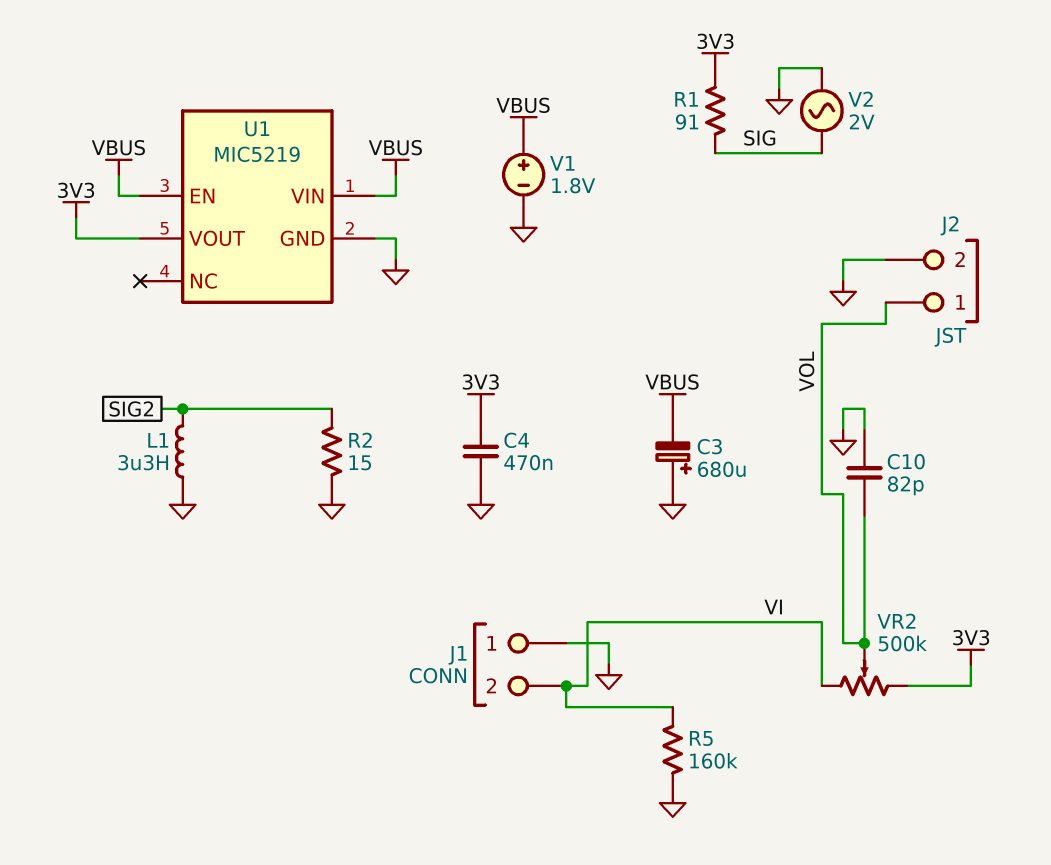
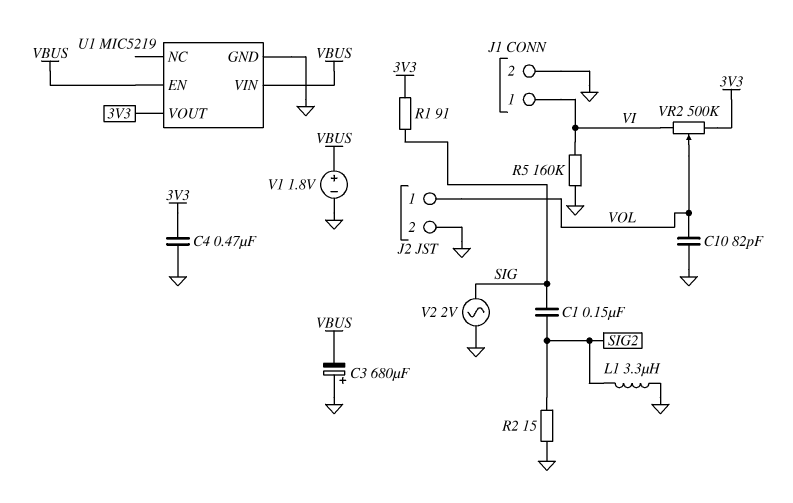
C1: none -> 150nF (SIG, SIG2)
J1 pin 1: GND -> VI
J1 pin 2: VI -> GND

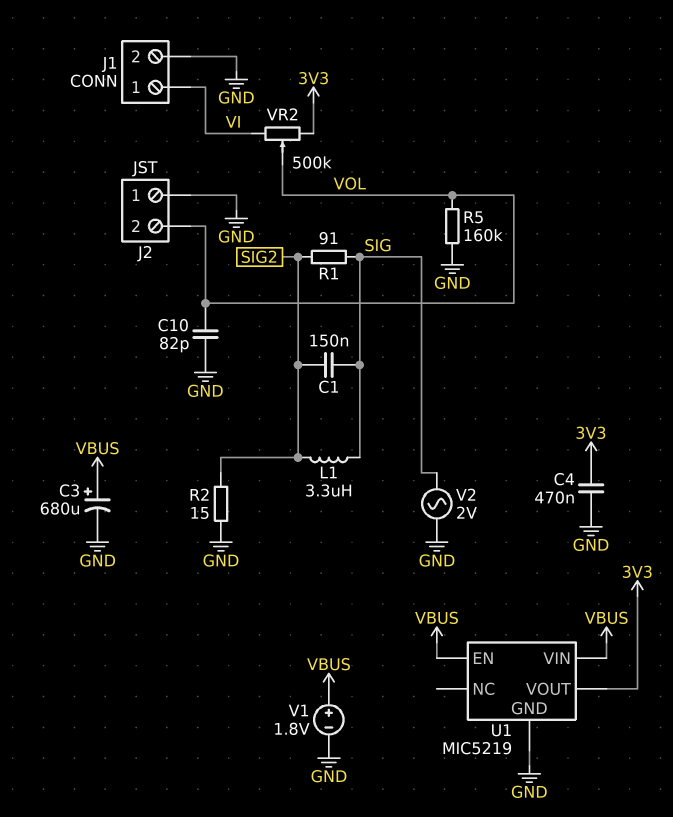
C3: 680uF (plus GND, minus VBUS) -> 680uF (plus VBUS, minus GND)
J2 pin 1: VOL -> GND
J2 pin 2: GND -> VOL
L1: 3.3uH (GND, SIG2) -> 3.3uH (SIG, SIG2)
R1: 91 (3V3, SIG) -> 91 (SIG, SIG2)
R5: 160k (GND, VI) -> 160k (GND, VOL)

